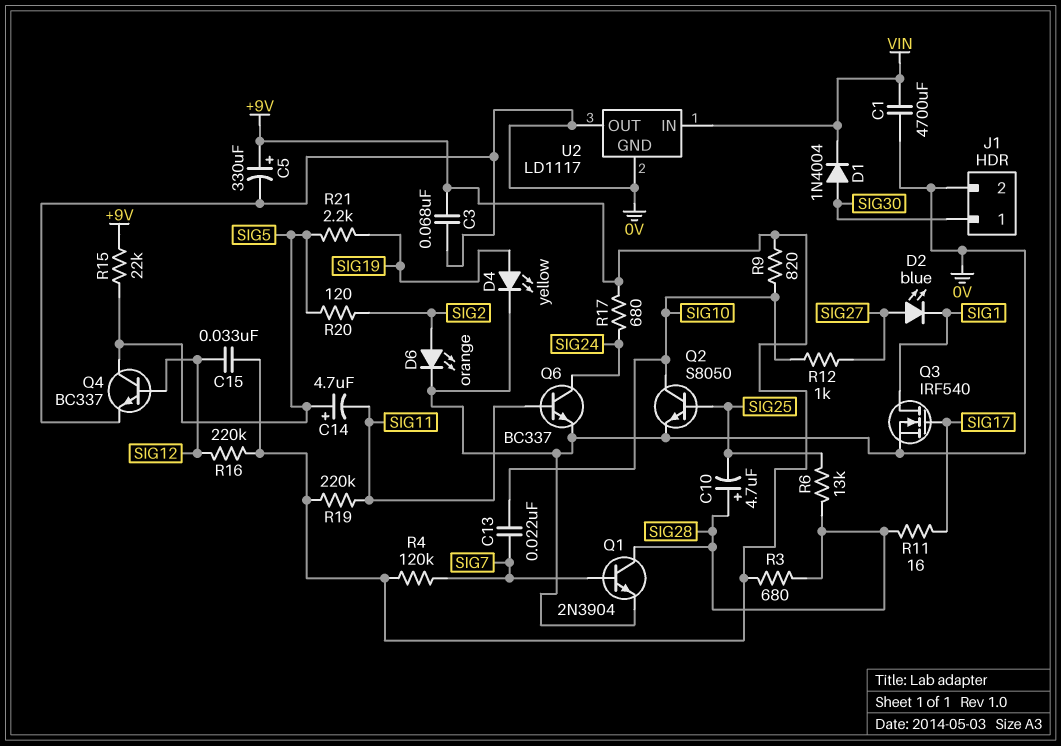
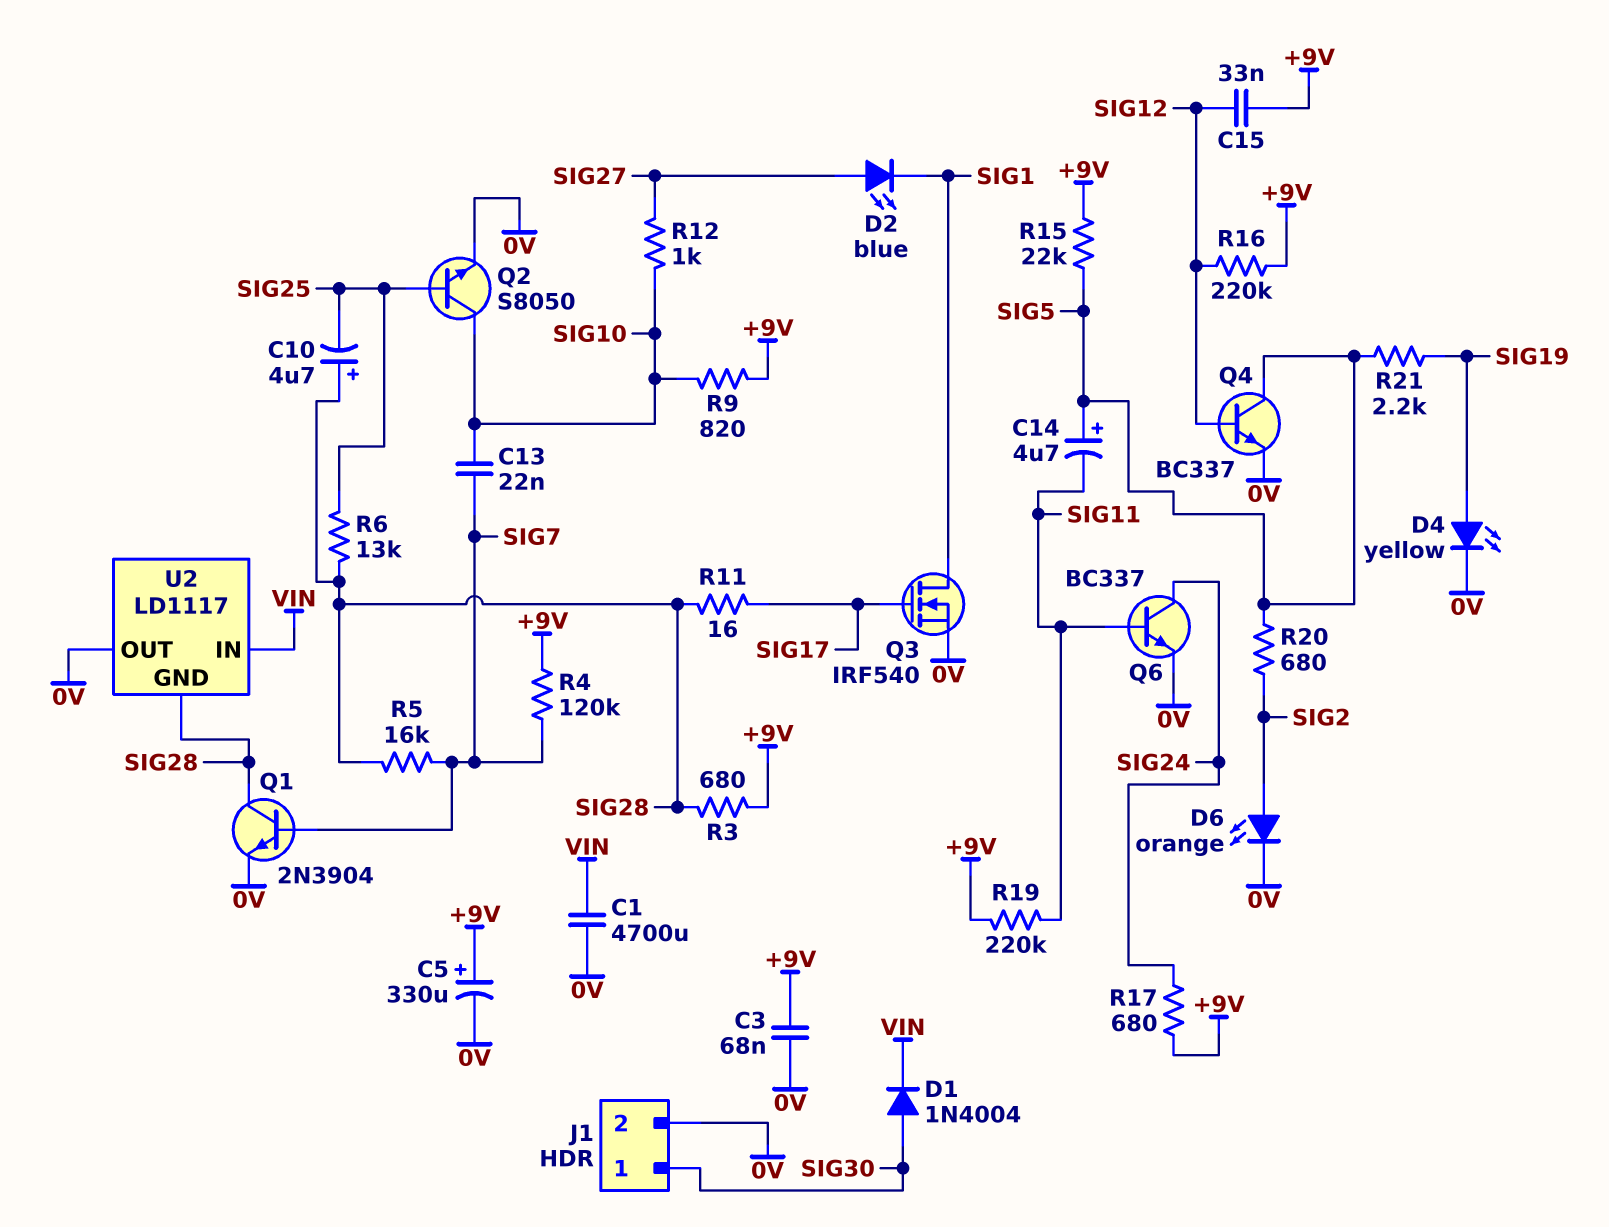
R5: none -> 16k (SIG7, SIG28)
R20: 120 (SIG2, SIG5) -> 680 (SIG2, SIG5)
U2 pin GND: 0V -> SIG28

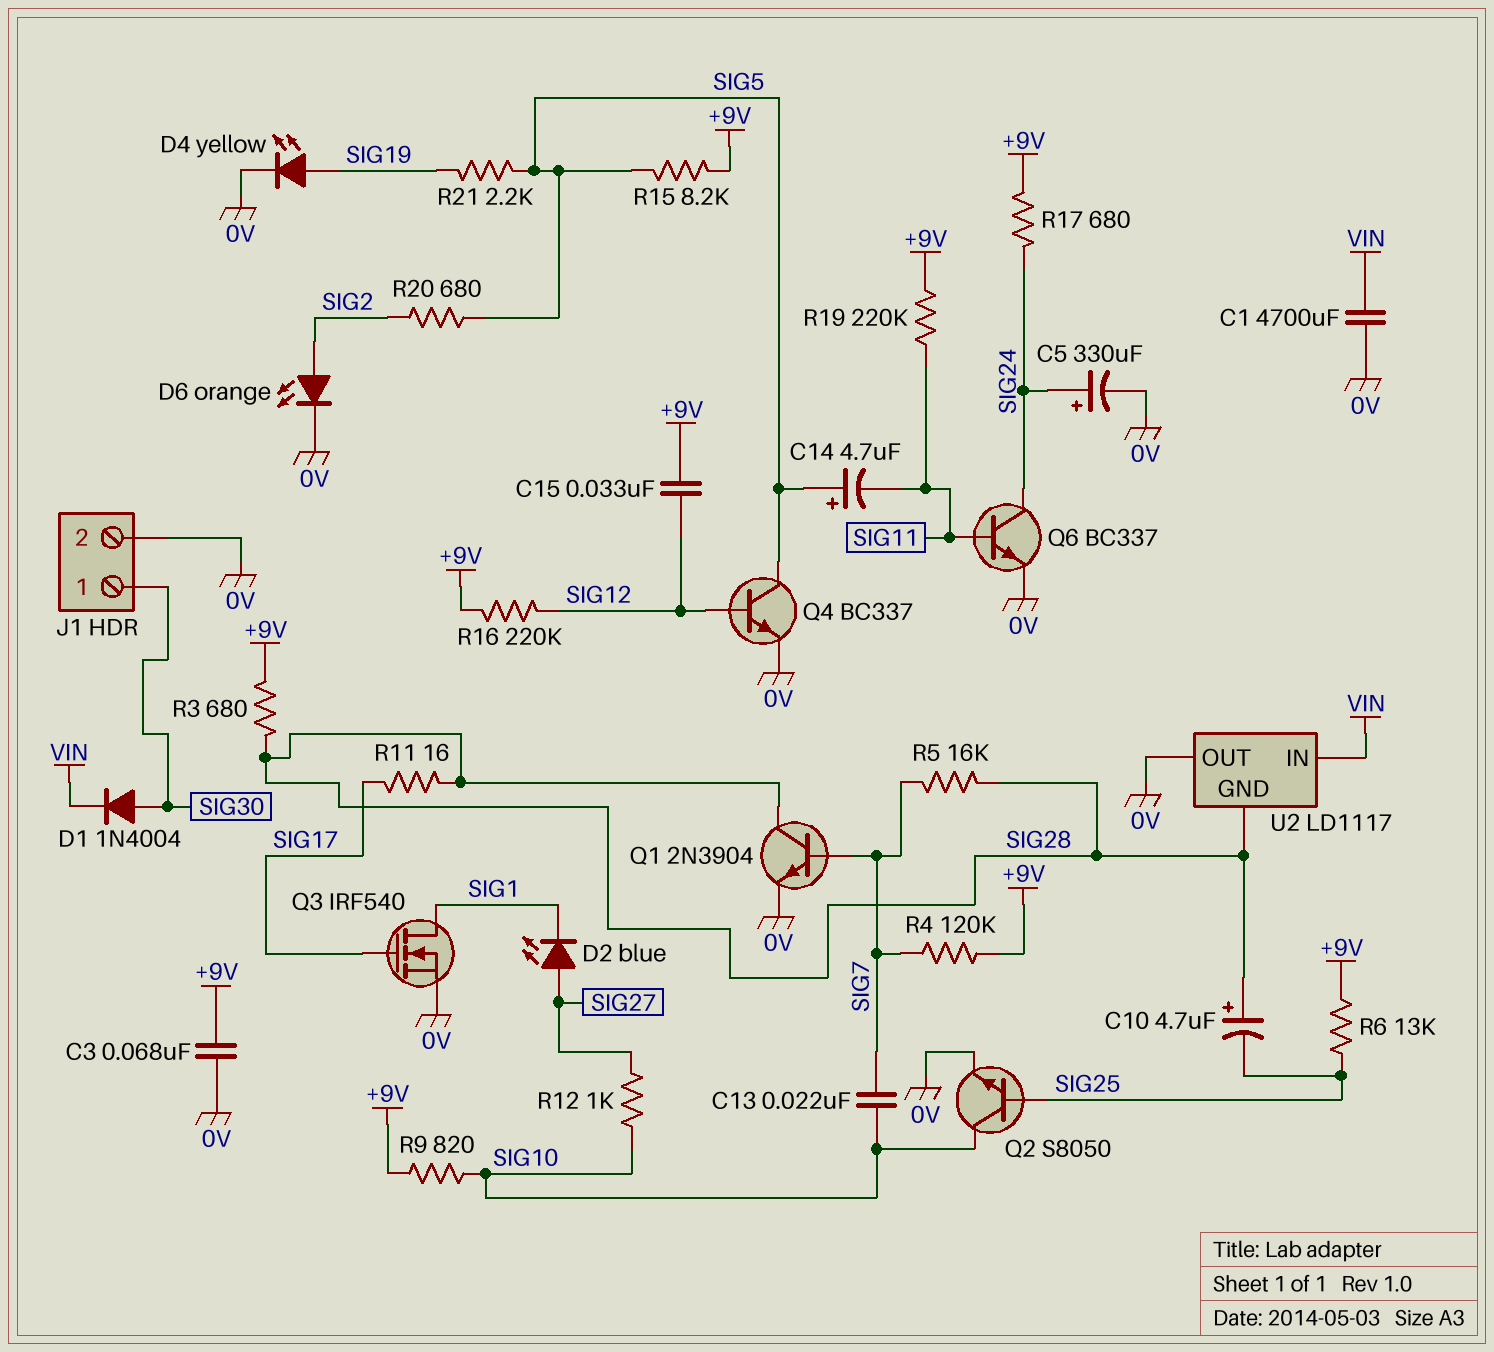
C5: 330uF (plus +9V, minus 0V) -> 330uF (plus SIG24, minus 0V)
R6: 13k (SIG25, SIG28) -> 13k (+9V, SIG25)
R15: 22k (+9V, SIG5) -> 8.2k (+9V, SIG5)

